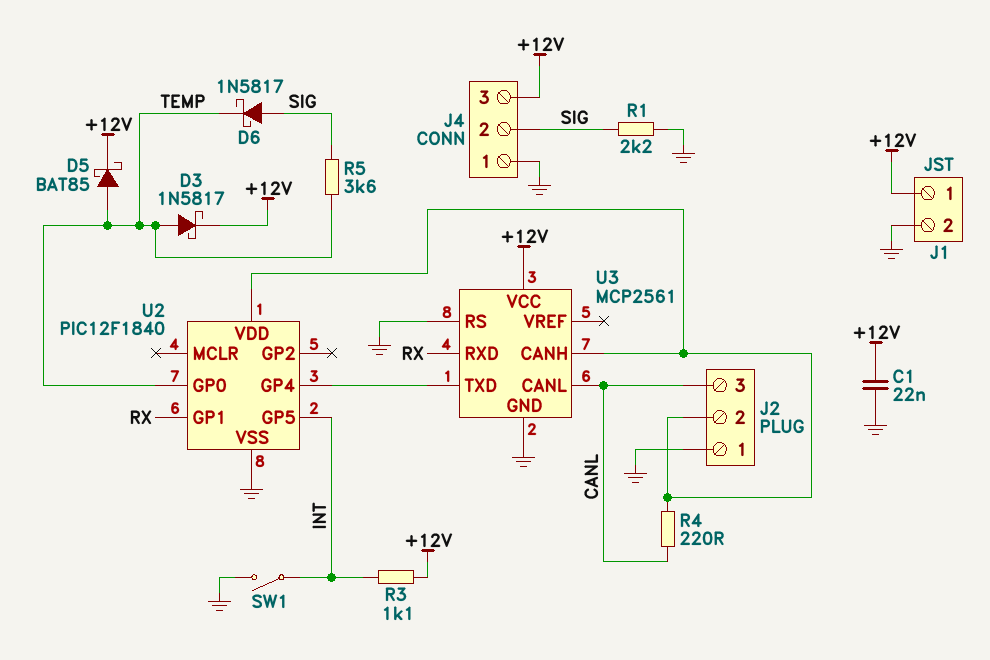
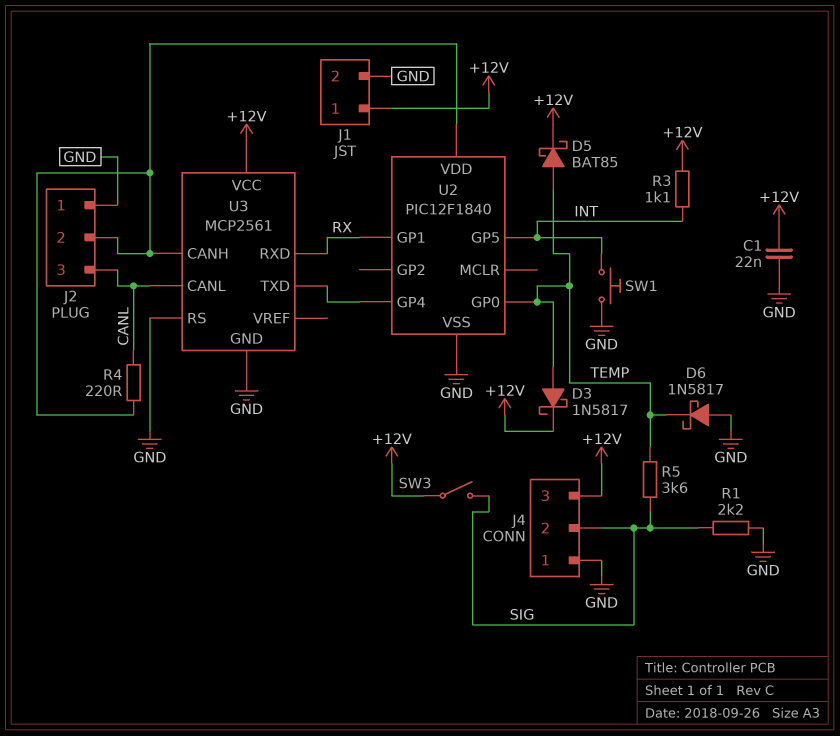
D6: schottky 1N5817 (A SIG, K TEMP) -> schottky 1N5817 (A GND, K TEMP)
SW1: switch (GND, INT) -> button (GND, INT)
SW3: none -> switch (+12V, SIG)

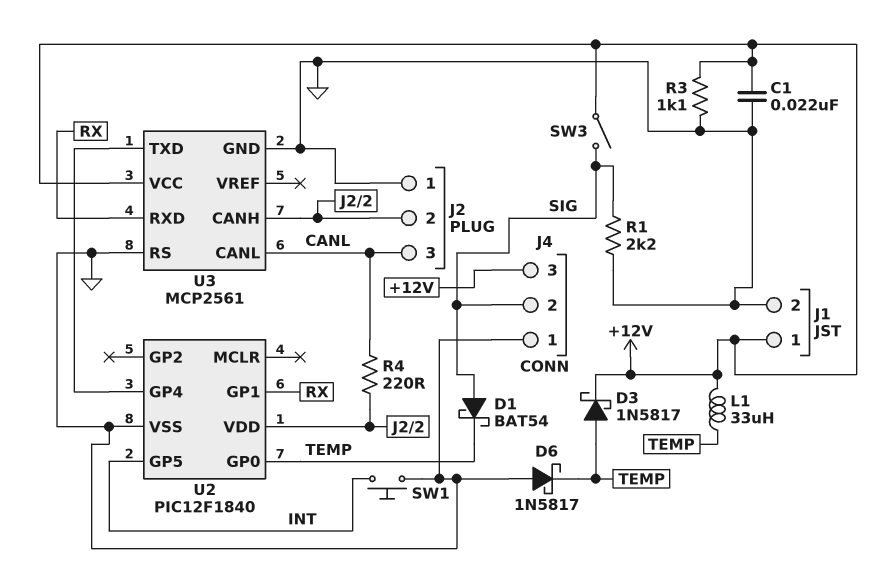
D1: none -> schottky BAT54 (A SIG, K TEMP)
D5: schottky BAT85 (A TEMP, K +12V) -> none
L1: none -> 33uH (+12V, TEMP)
R3: 1.1k (+12V, INT) -> 1.1k (+12V, GND)
R5: 3.6k (SIG, TEMP) -> none

